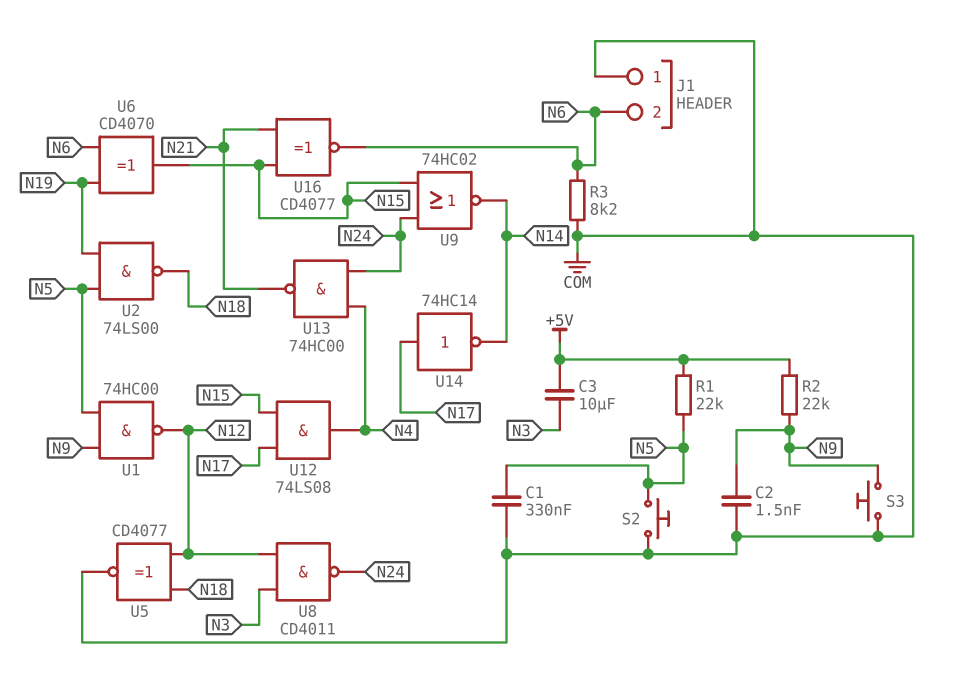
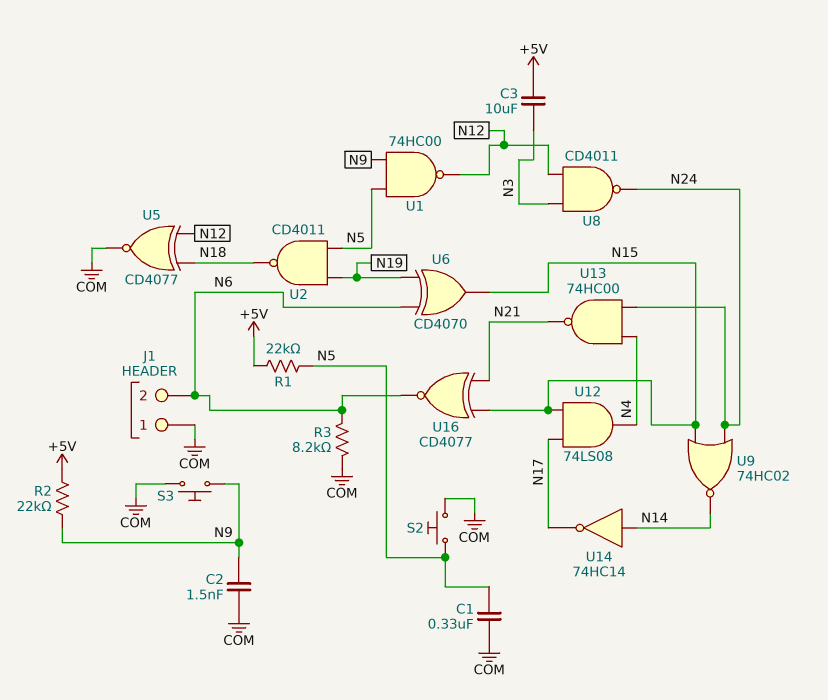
U2: NAND 74LS00 (in N5, in N19, out N18) -> NAND CD4011 (in N5, in N19, out N18)
U14: NOT 74HC14 (in N17, out N14) -> NOT 74HC14 (in N14, out N17)

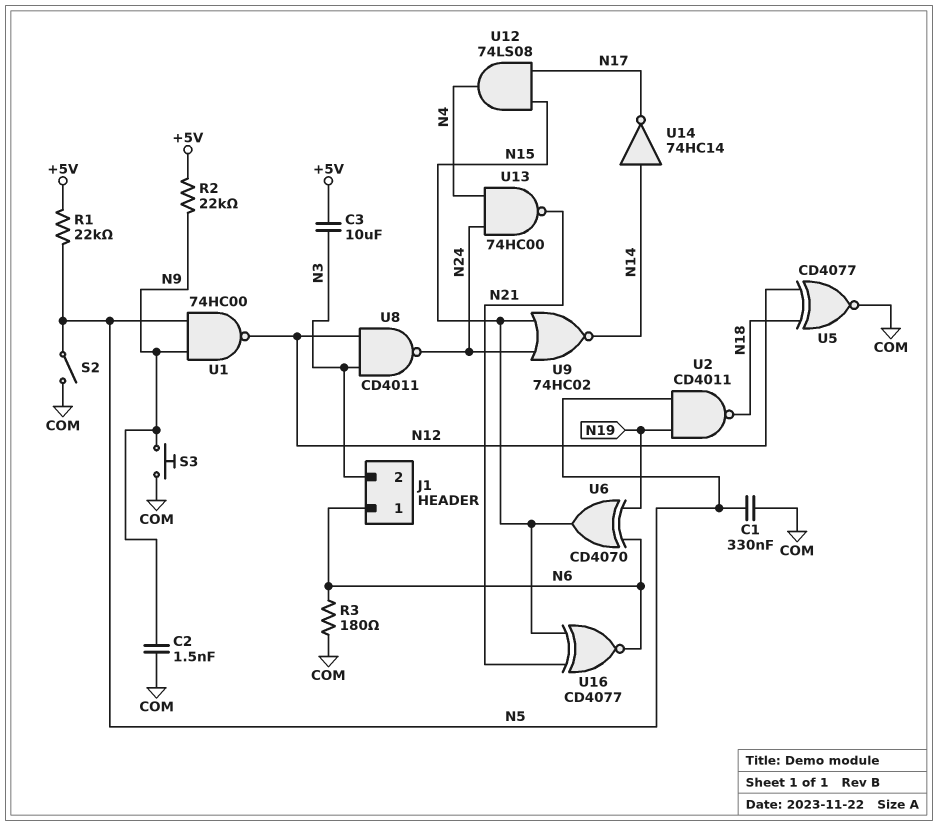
J1 pin 1: COM -> N6
J1 pin 2: N6 -> N3
R3: 8.2k (COM, N6) -> 180 (COM, N6)
S2: button (COM, N5) -> switch (COM, N5)

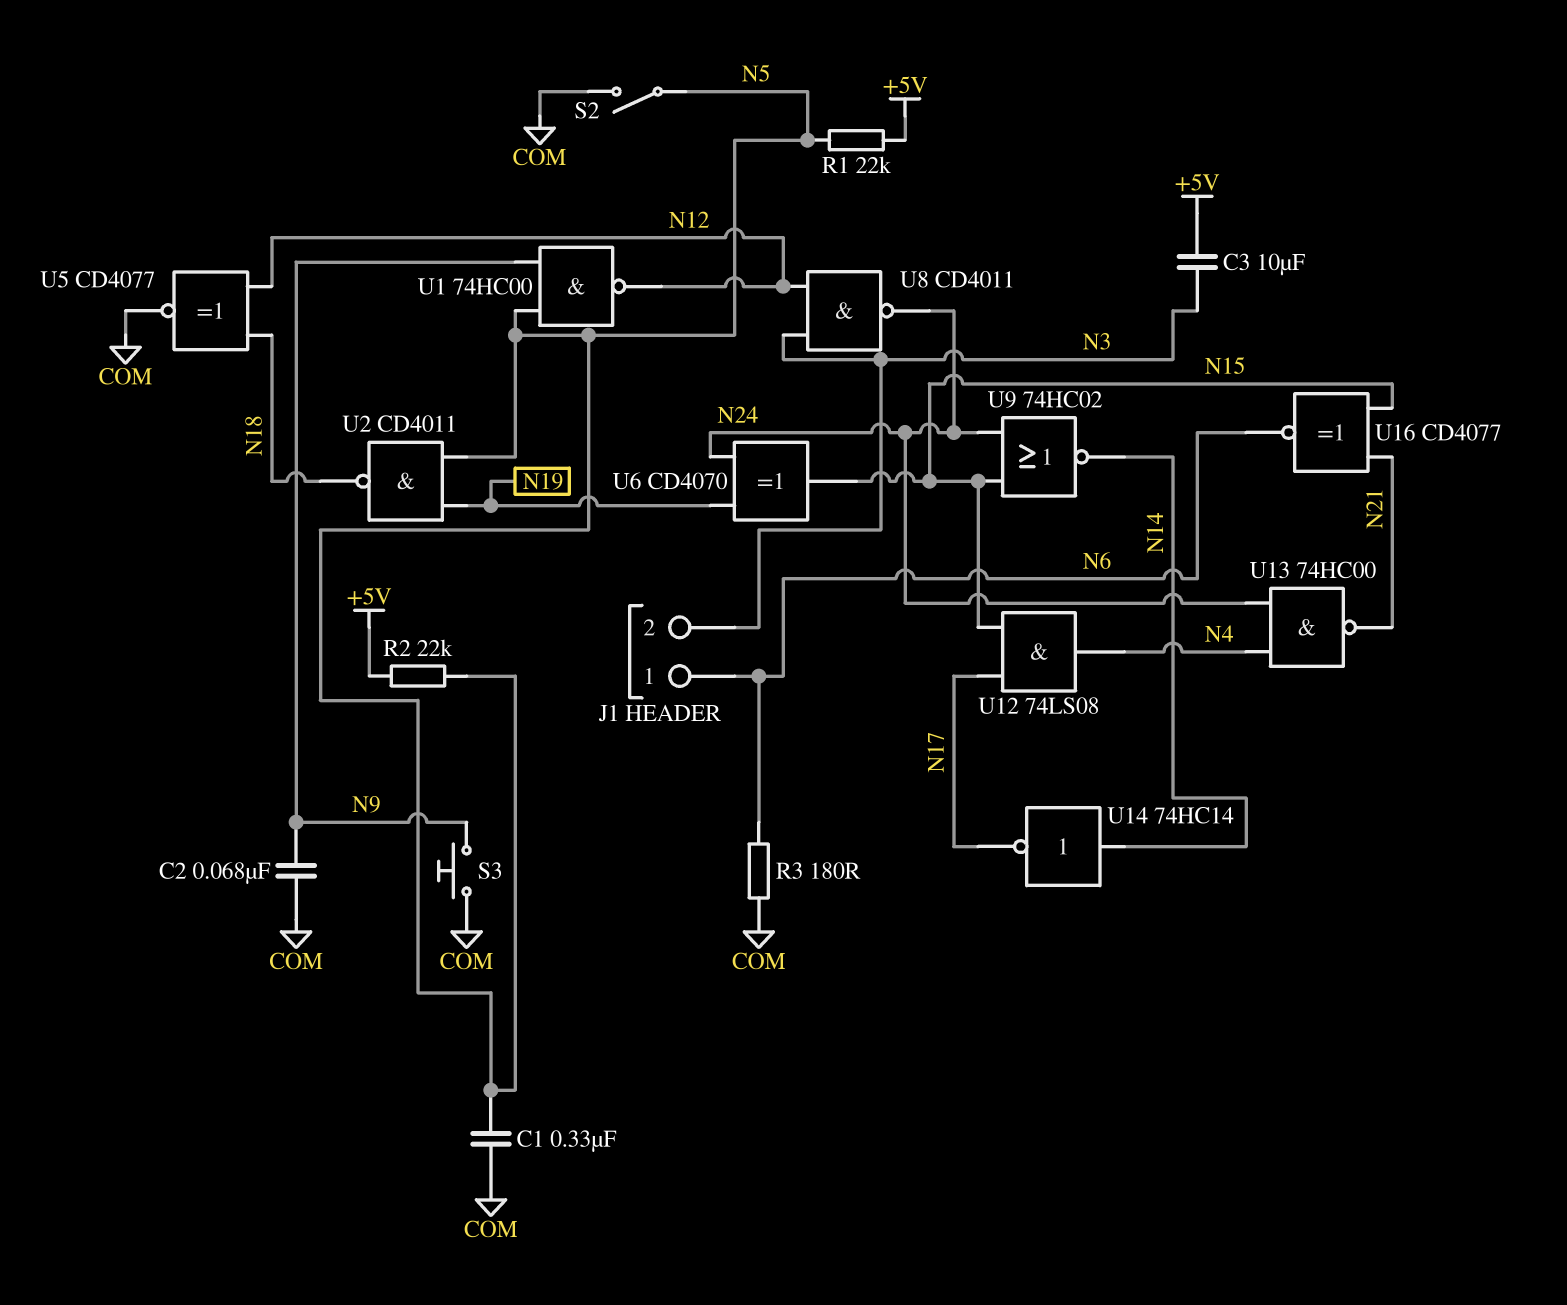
C2: 1.5nF (COM, N9) -> 68nF (COM, N9)
R2: 22k (+5V, N9) -> 22k (+5V, N5)
U6: XOR CD4070 (in N6, in N19, out N15) -> XOR CD4070 (in N19, in N24, out N15)

